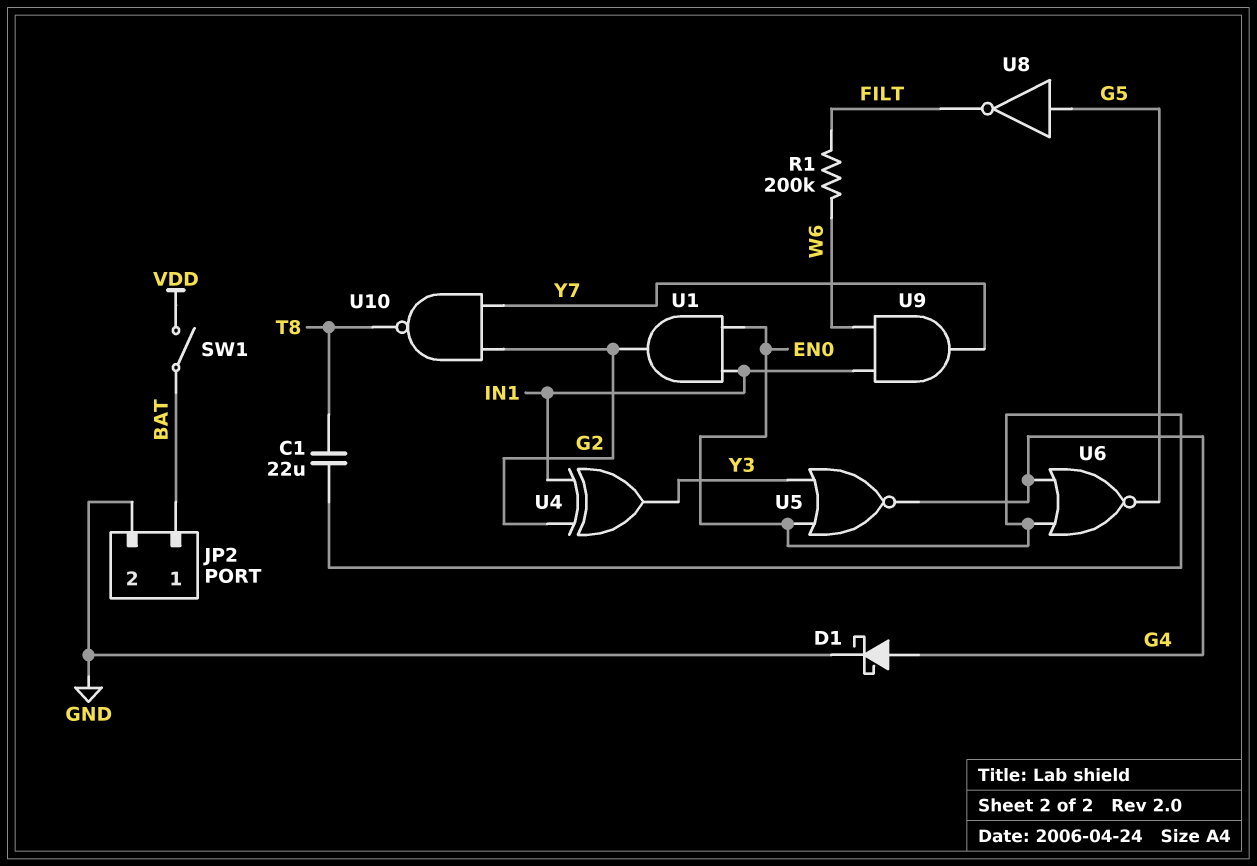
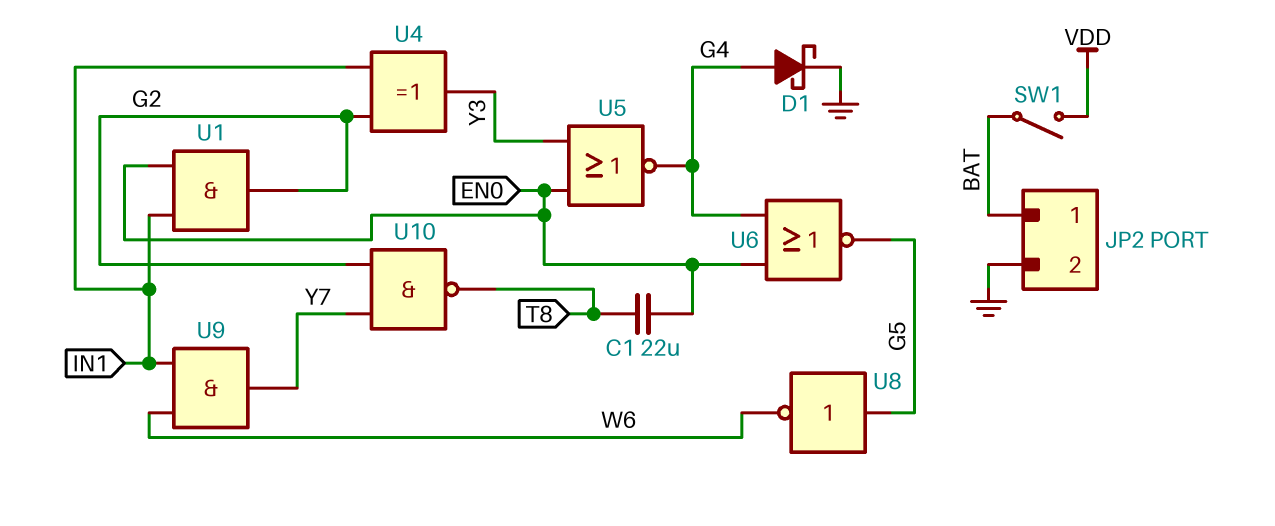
R1: 200k (FILT, W6) -> none
U8: NOT (in G5, out FILT) -> NOT (in G5, out W6)

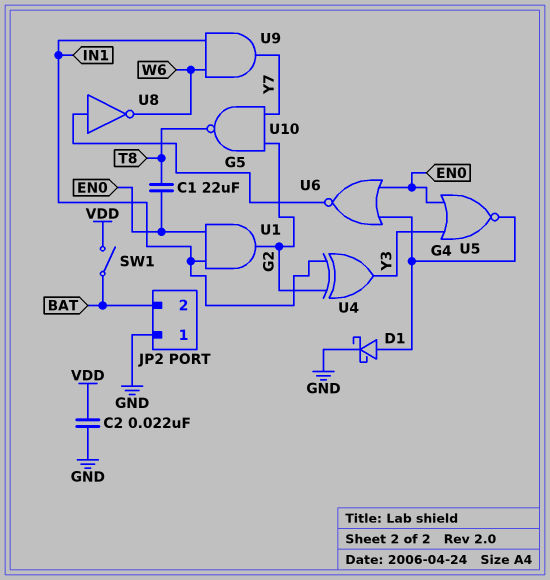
C2: none -> 22nF (GND, VDD)
JP2 pin 1: BAT -> GND
JP2 pin 2: GND -> BAT

